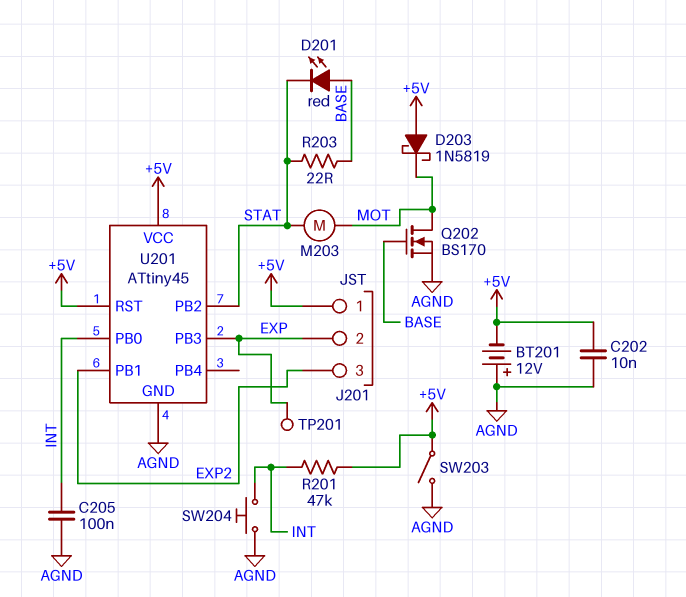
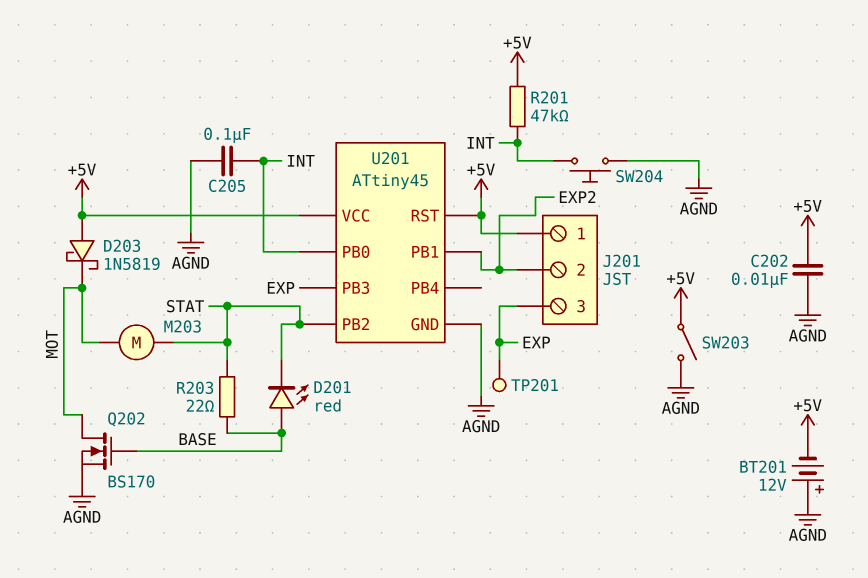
J201 pin 2: EXP -> EXP2
J201 pin 3: EXP2 -> EXP

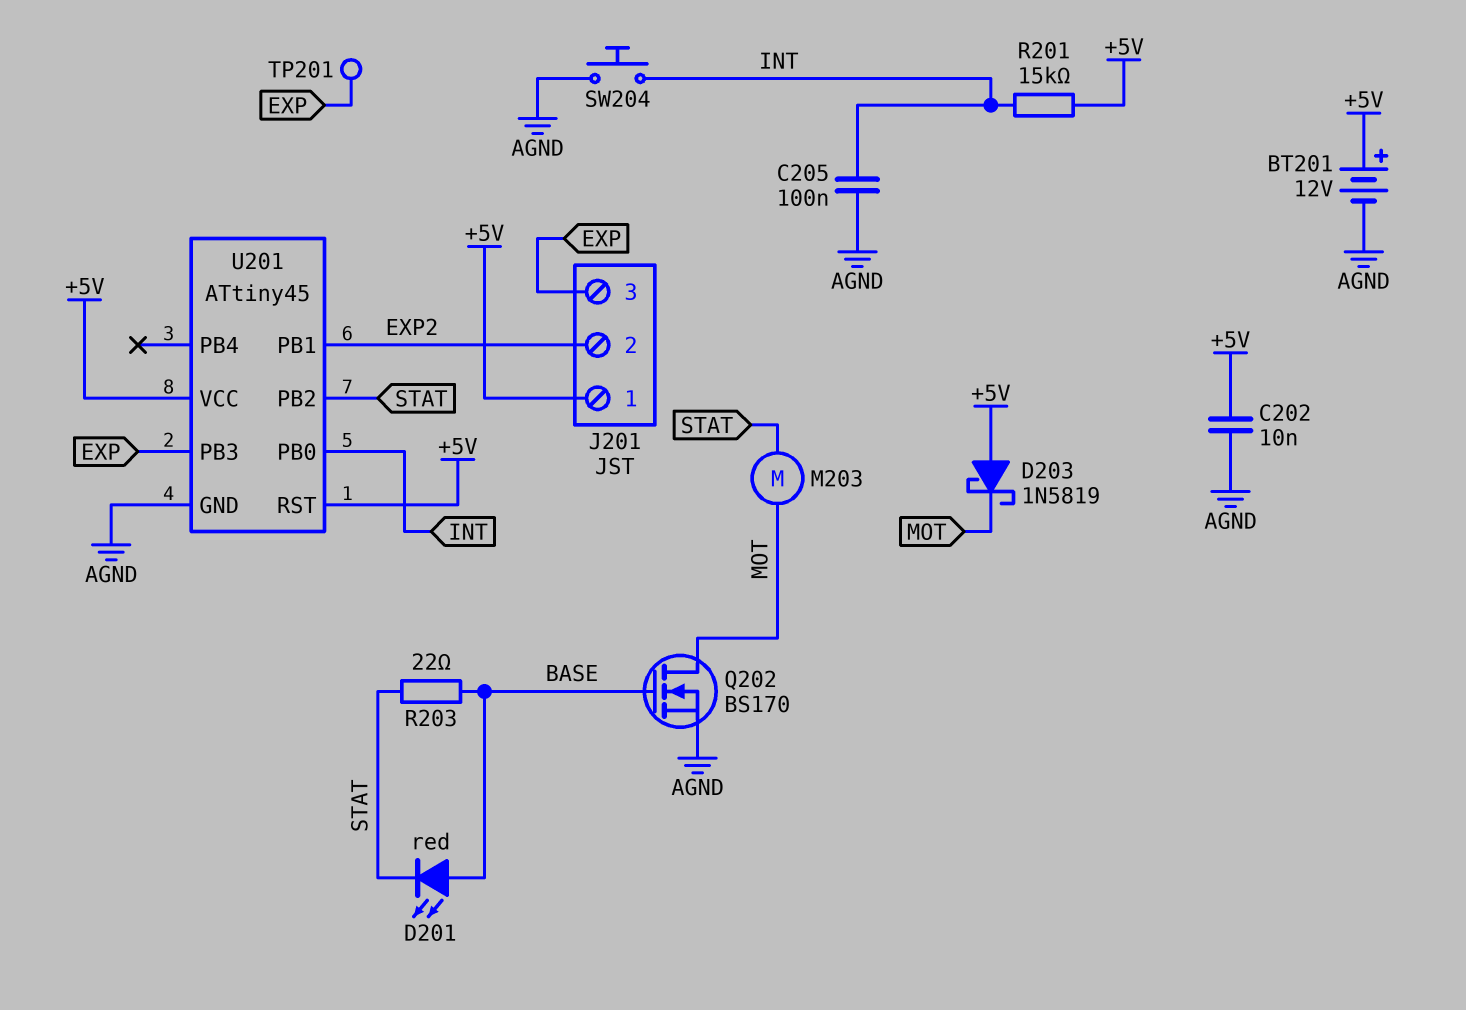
BT201: 12V (plus AGND, minus +5V) -> 12V (plus +5V, minus AGND)
R201: 47k (+5V, INT) -> 15k (+5V, INT)
SW203: switch (+5V, AGND) -> none

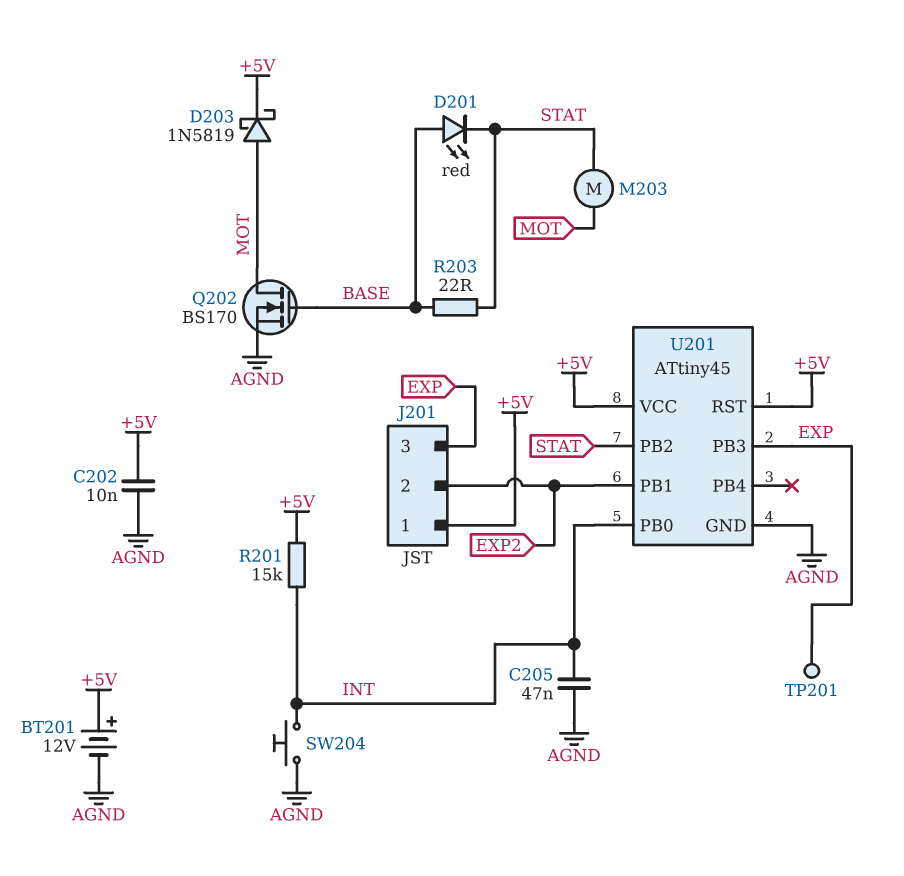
C205: 100nF (AGND, INT) -> 47nF (AGND, INT)
D203: schottky 1N5819 (A +5V, K MOT) -> schottky 1N5819 (A MOT, K +5V)

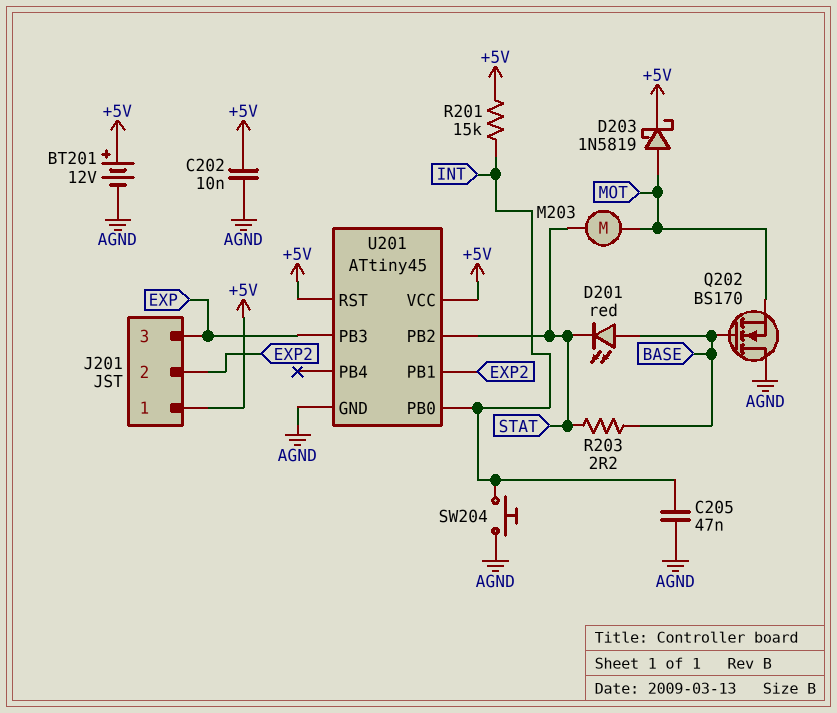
Q202: NMOS BS170 (G BASE, D MOT, S AGND) -> NMOS BS170 (G BASE, D AGND, S MOT)
R203: 22 (BASE, STAT) -> 2.2 (BASE, STAT)
TP201: test point (EXP) -> none

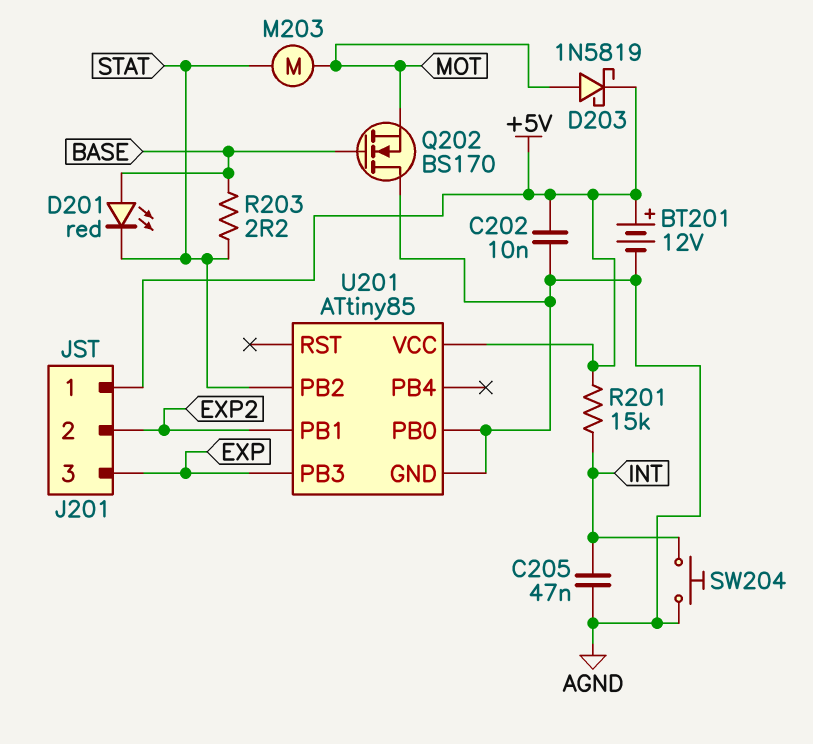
U201: ATtiny45 -> ATtiny85
U201 pin PB0: INT -> AGND
U201 pin RST: +5V -> none

